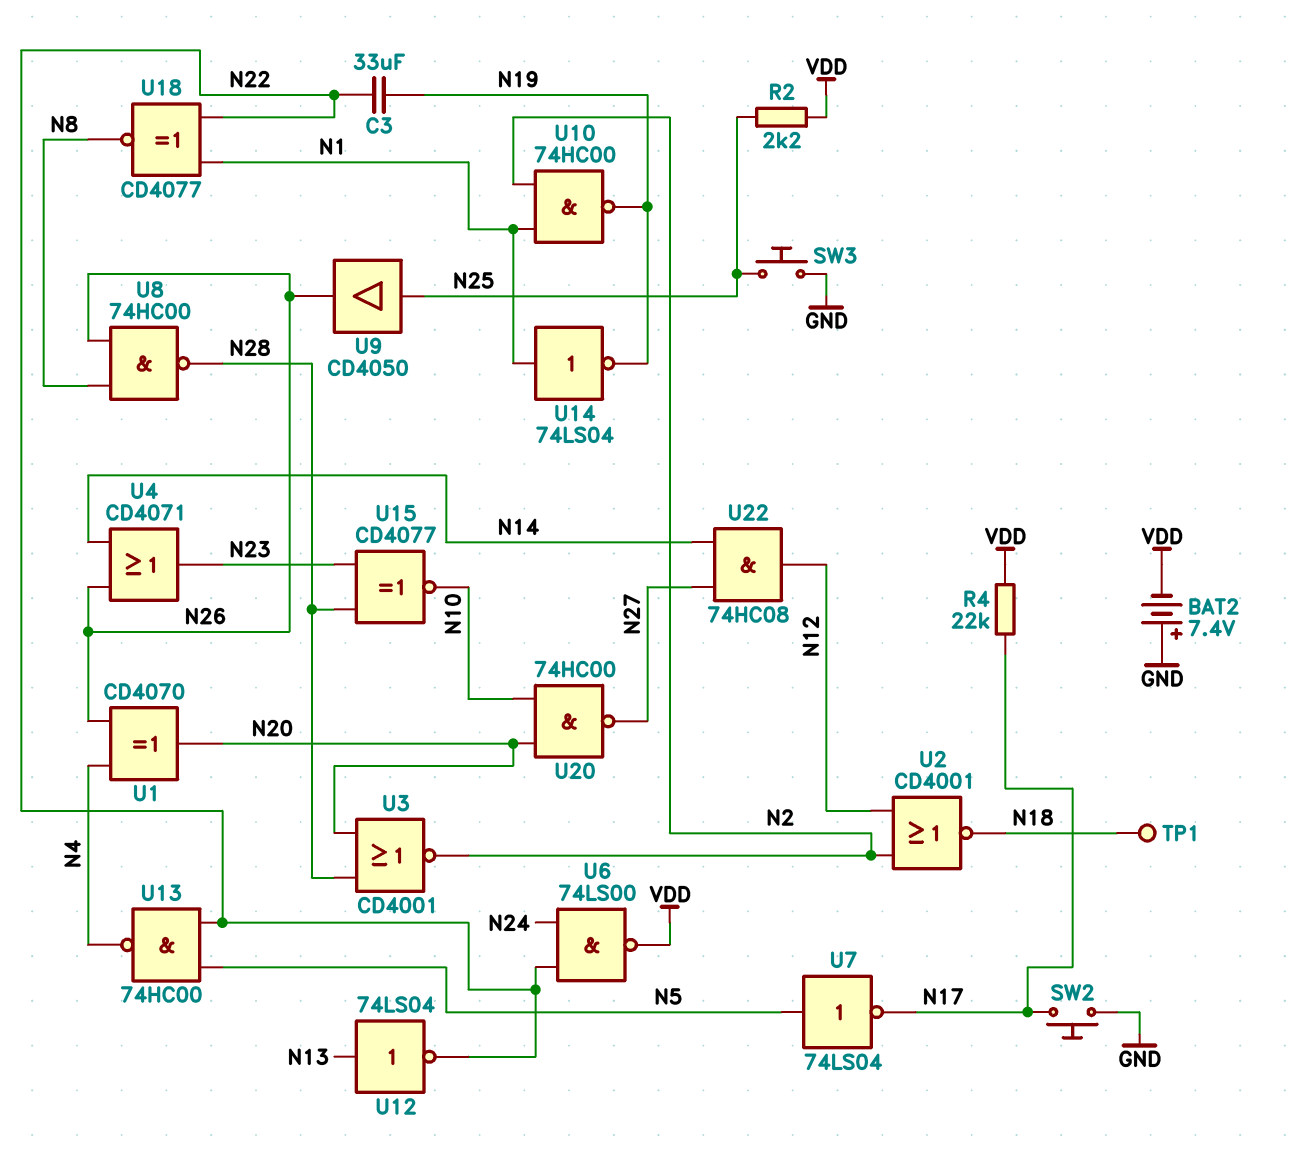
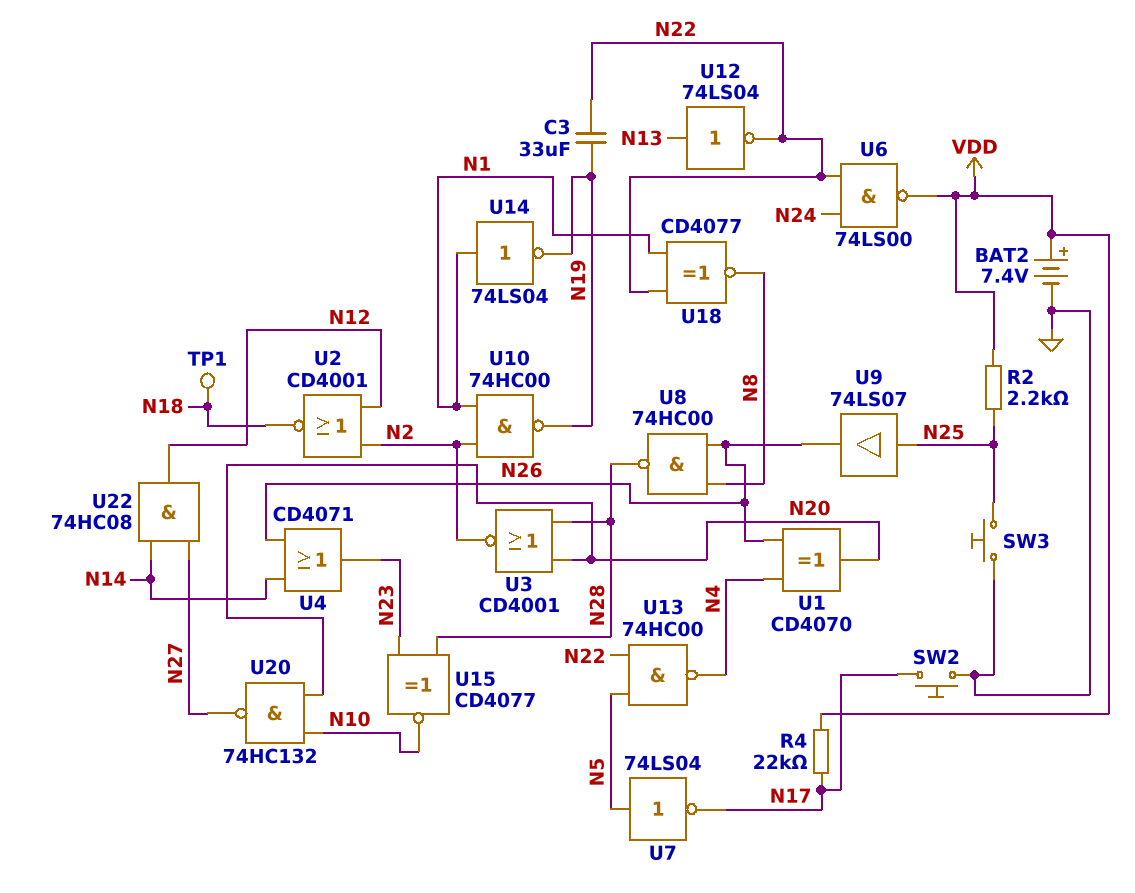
BAT2: 7.4V (plus GND, minus VDD) -> 7.4V (plus VDD, minus GND)
U9: buffer CD4050 (in N25, out N26) -> buffer 74LS07 (in N25, out N26)
U20: NAND 74HC00 (in N10, in N20, out N27) -> NAND 74HC132 (in N10, in N20, out N27)

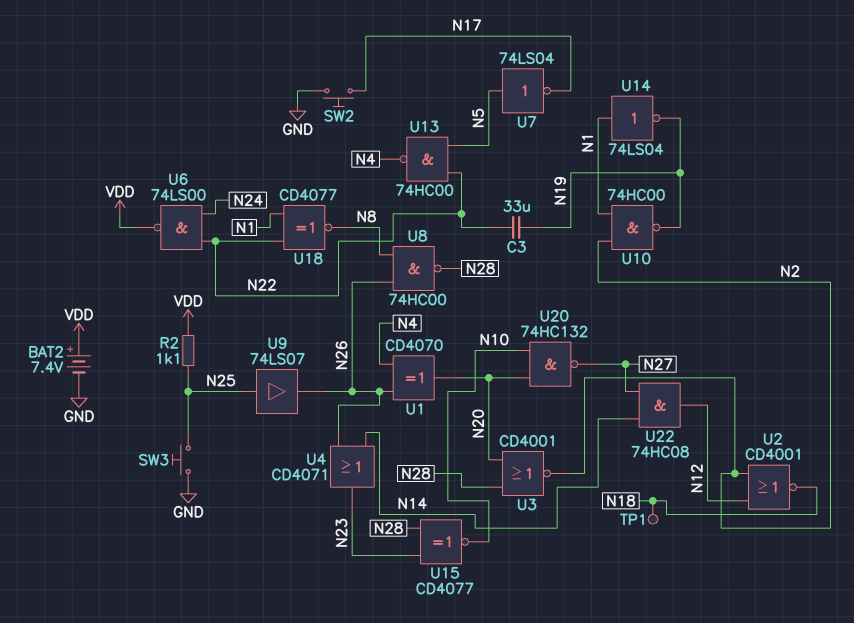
R2: 2.2k (N25, VDD) -> 1.1k (N25, VDD)
R4: 22k (N17, VDD) -> none
U12: NOT 74LS04 (in N13, out N22) -> none

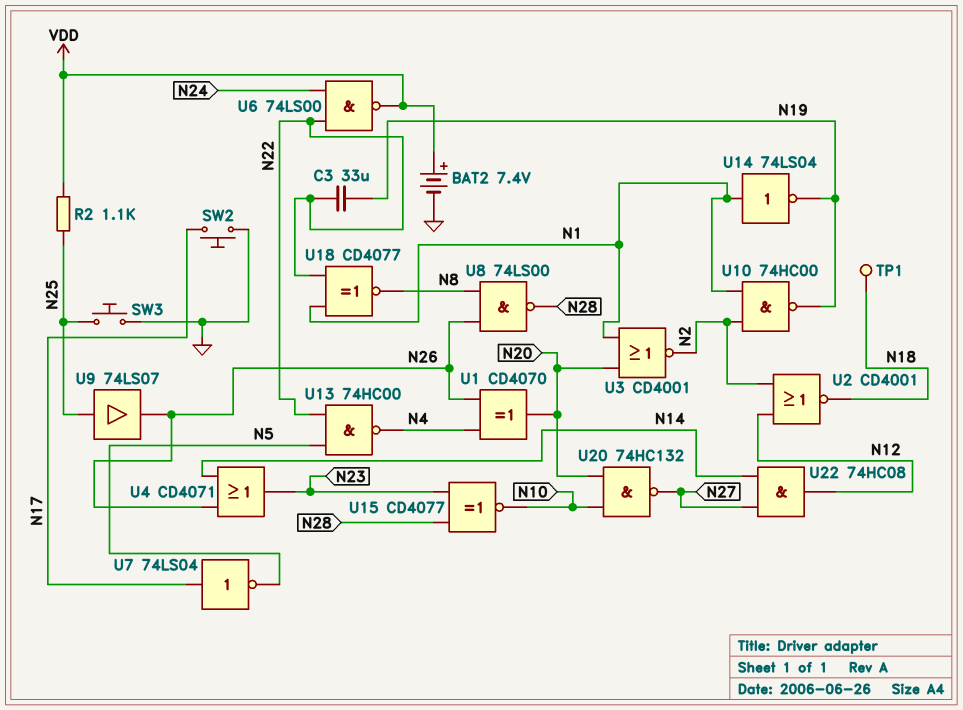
U3: NOR CD4001 (in N20, in N28, out N2) -> NOR CD4001 (in N1, in N20, out N2)
U7: NOT 74LS04 (in N5, out N17) -> NOT 74LS04 (in N17, out N5)
U8: NAND 74HC00 (in N8, in N26, out N28) -> NAND 74LS00 (in N8, in N26, out N28)

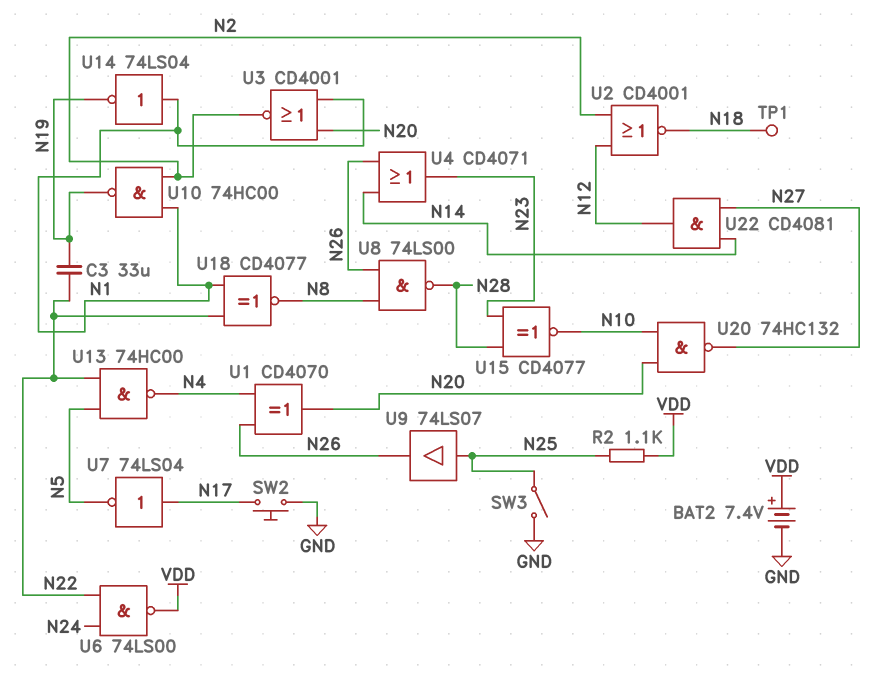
SW3: button (GND, N25) -> switch (GND, N25)
U22: AND 74HC08 (in N14, in N27, out N12) -> AND CD4081 (in N14, in N27, out N12)

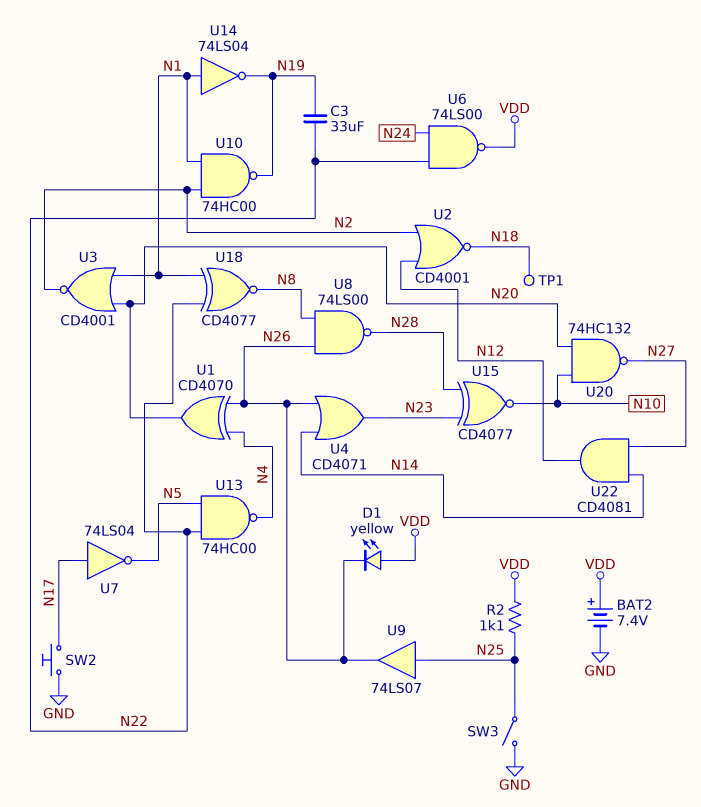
D1: none -> LED yellow (A VDD, K N26)

